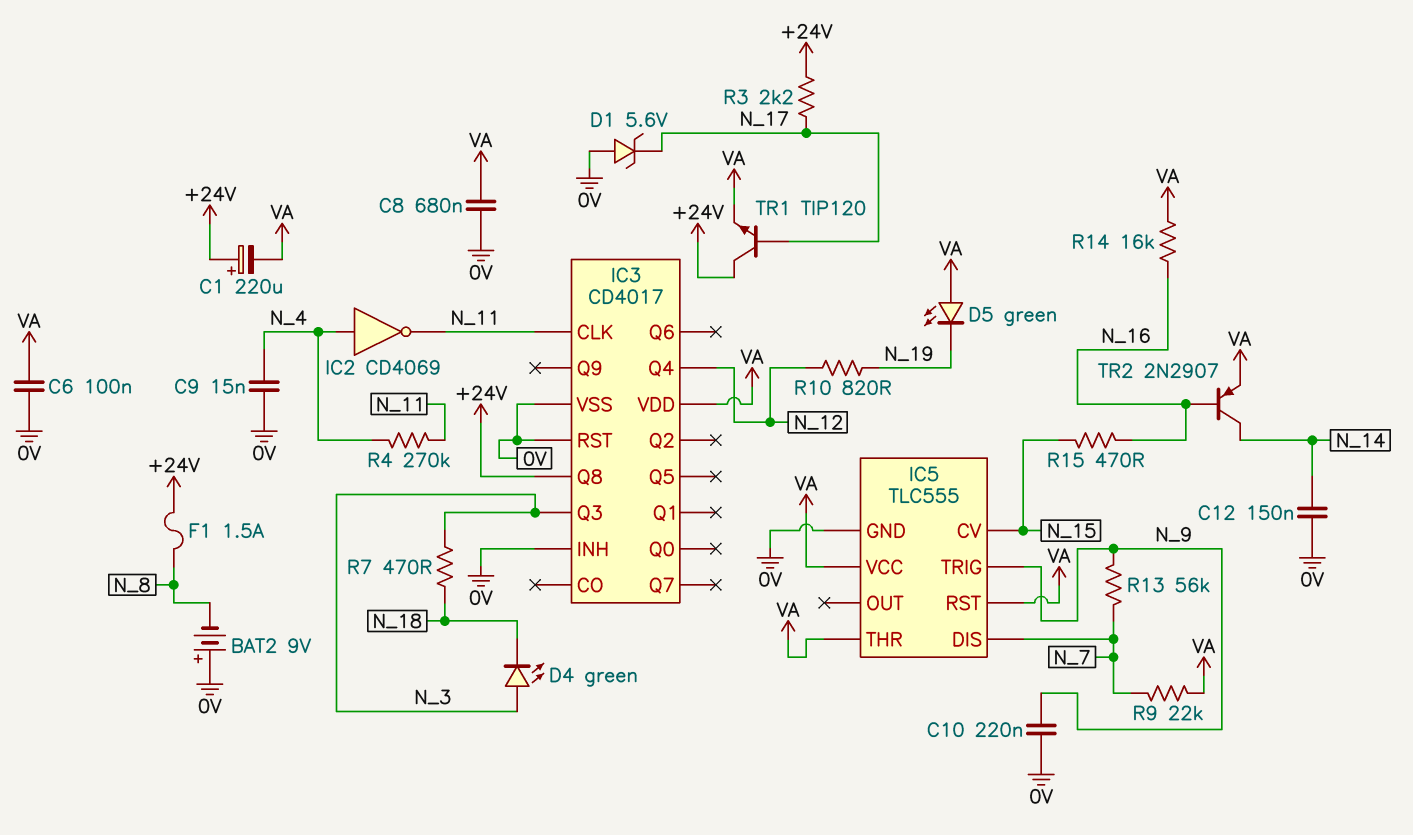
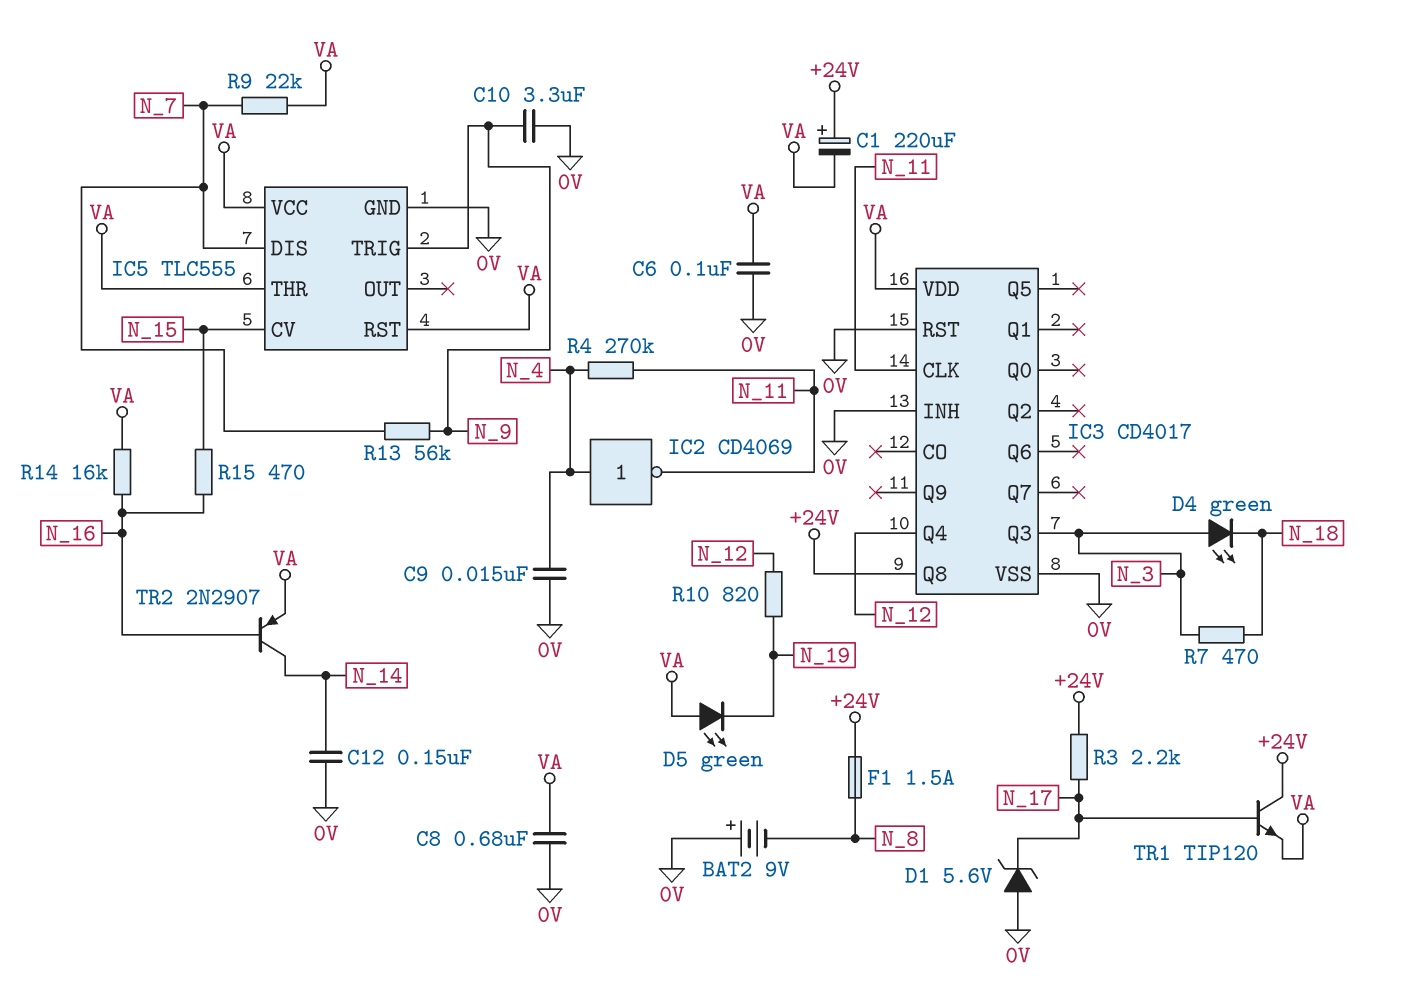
C10: 220nF (0V, N_9) -> 3.3uF (0V, N_9)

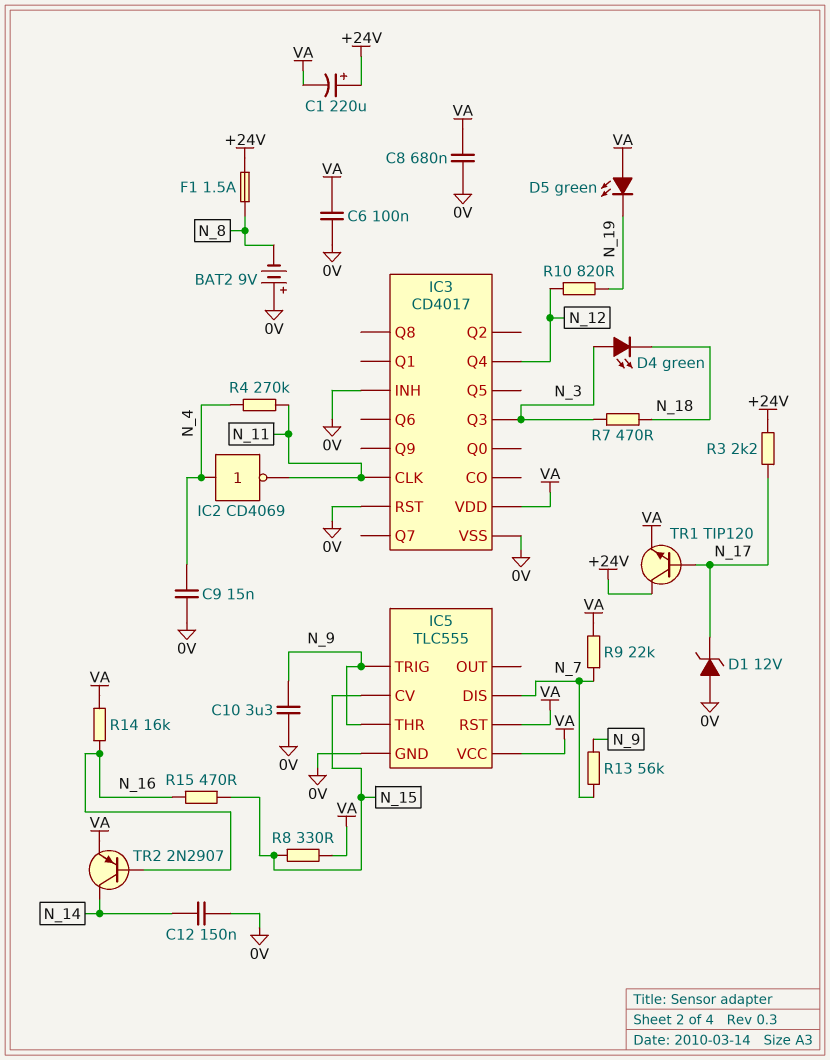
D1: zener 5.6V (A 0V, K N_17) -> zener 12V (A 0V, K N_17)
IC3 pin Q8: +24V -> none
IC5 pin THR: VA -> N_9
R8: none -> 330 (N_15, VA)

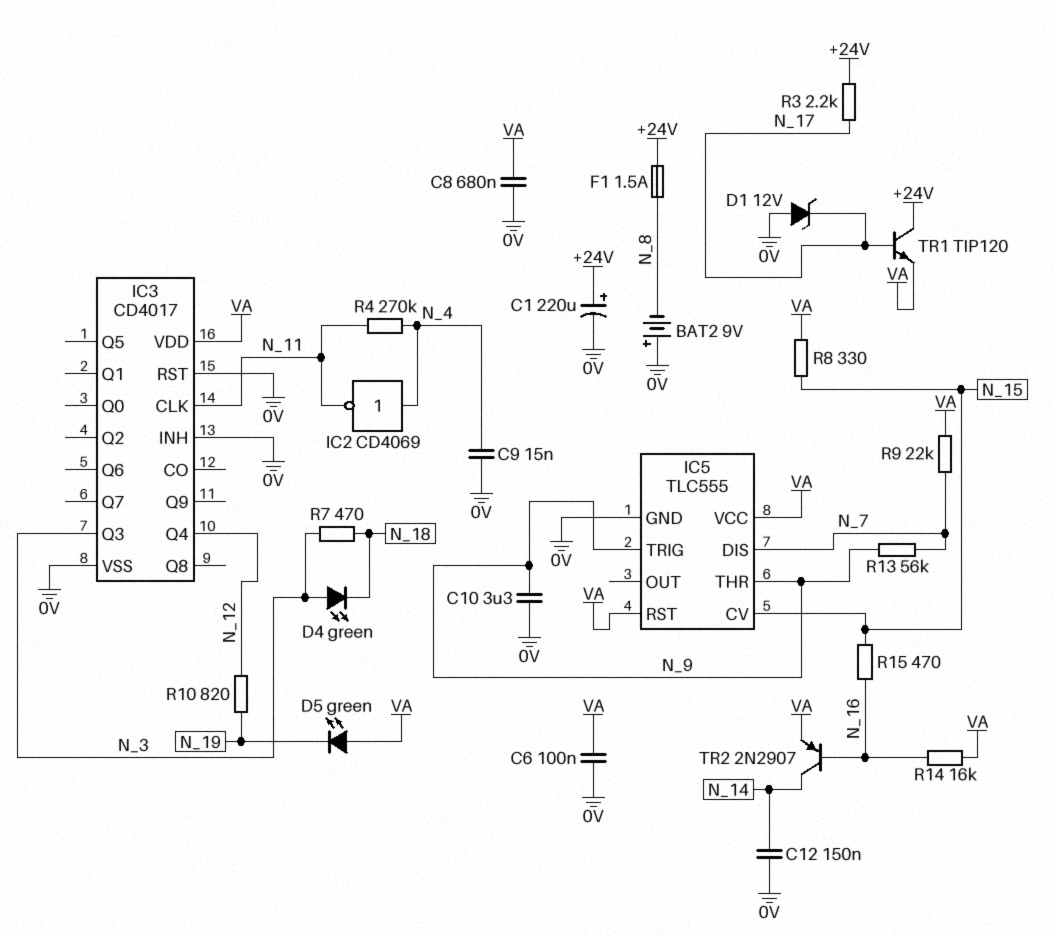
C1: 220uF (plus +24V, minus VA) -> 220uF (plus +24V, minus 0V)

